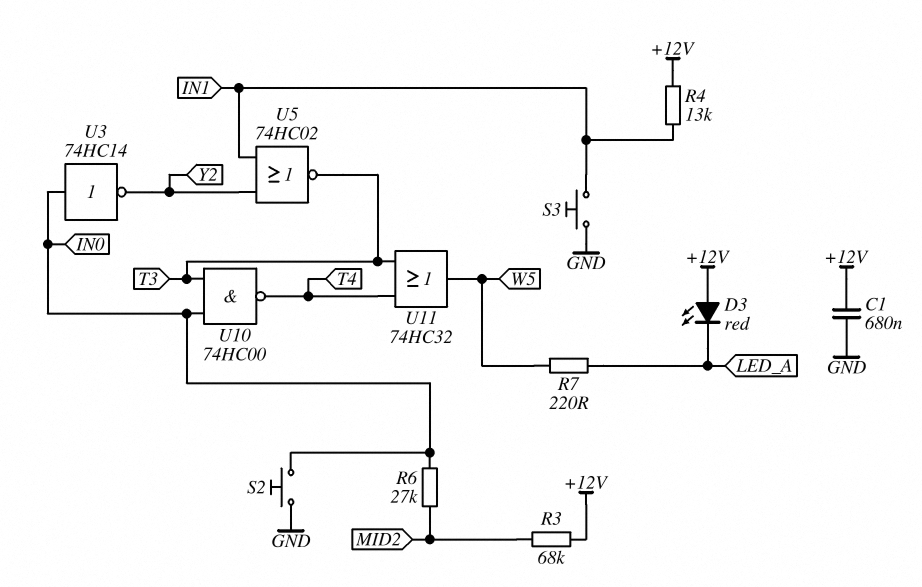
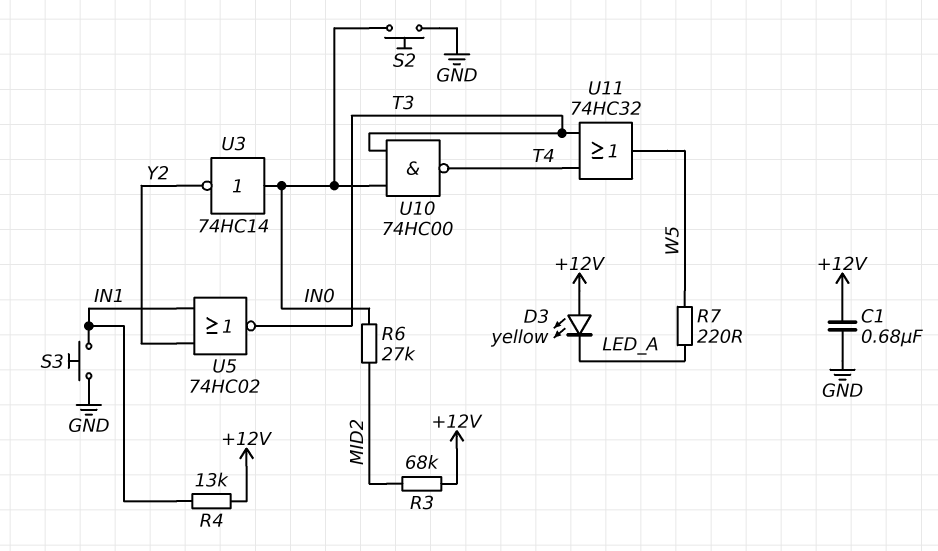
D3: LED red (A +12V, K LED_A) -> LED yellow (A +12V, K LED_A)

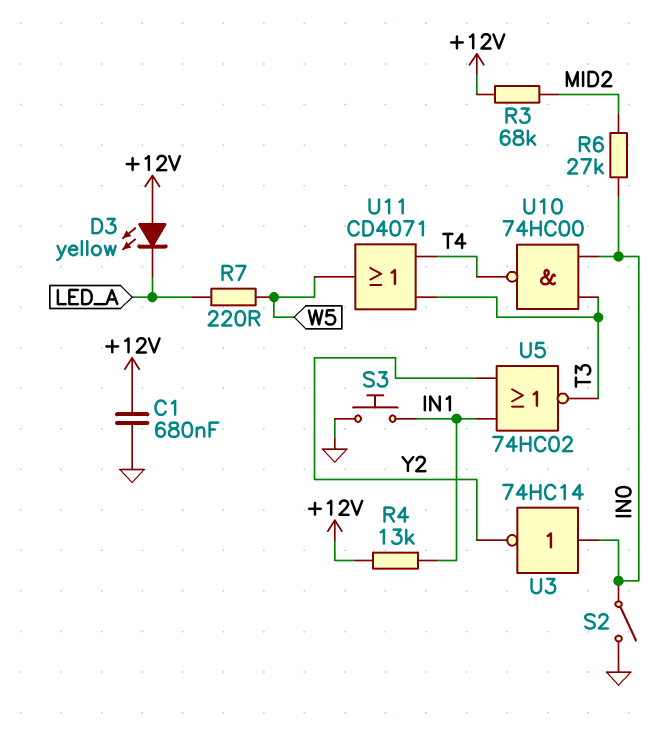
S2: button (GND, IN0) -> switch (GND, IN0)
U11: OR 74HC32 (in T3, in T4, out W5) -> OR CD4071 (in T3, in T4, out W5)

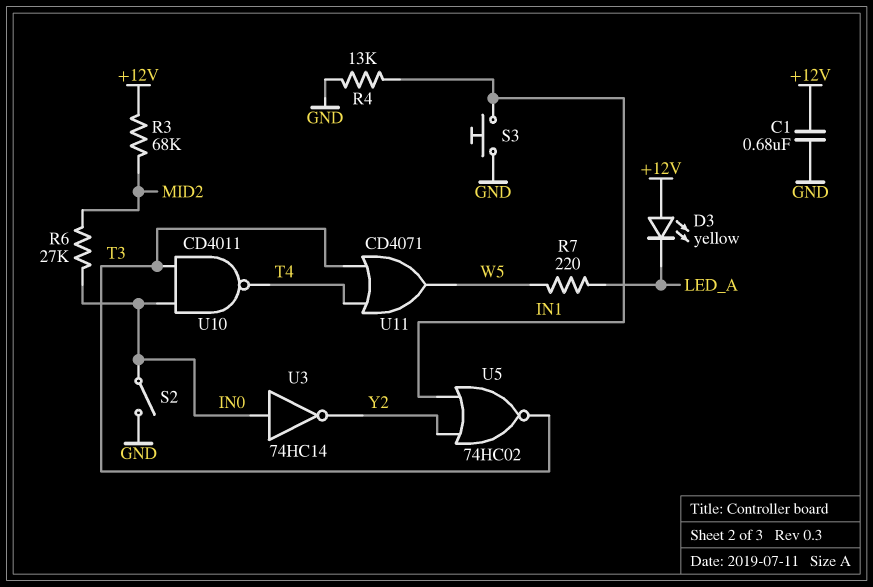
R4: 13k (+12V, IN1) -> 13k (GND, IN1)
U10: NAND 74HC00 (in IN0, in T3, out T4) -> NAND CD4011 (in IN0, in T3, out T4)

